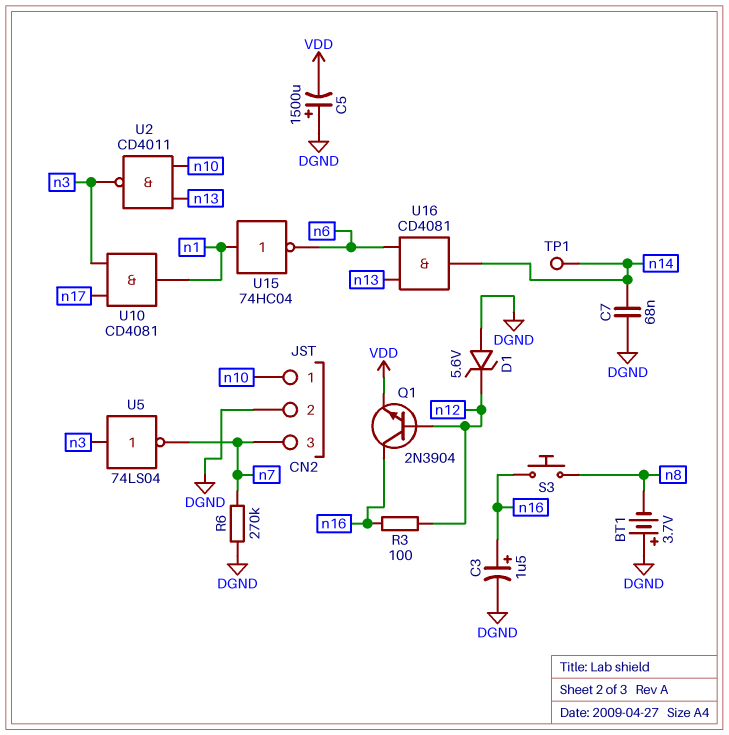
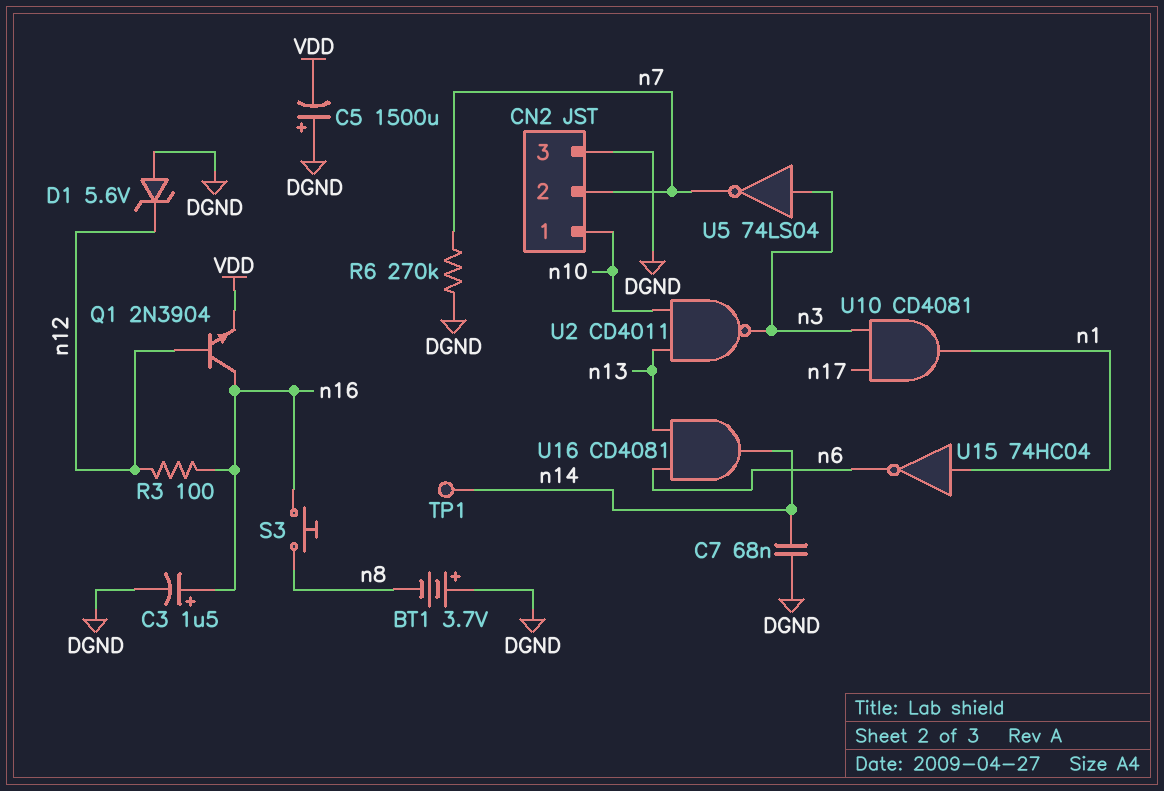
CN2 pin 2: DGND -> n7
CN2 pin 3: n7 -> DGND

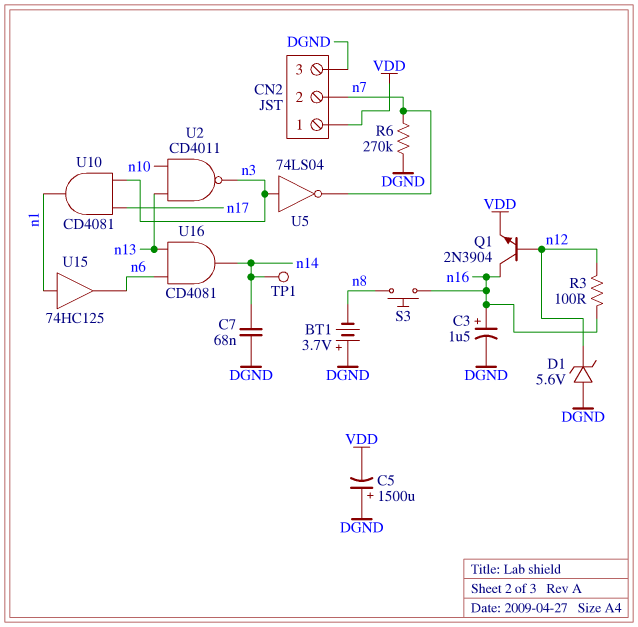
CN2 pin 1: n10 -> VDD
U15: NOT 74HC04 (in n1, out n6) -> buffer 74HC125 (in n1, out n6)

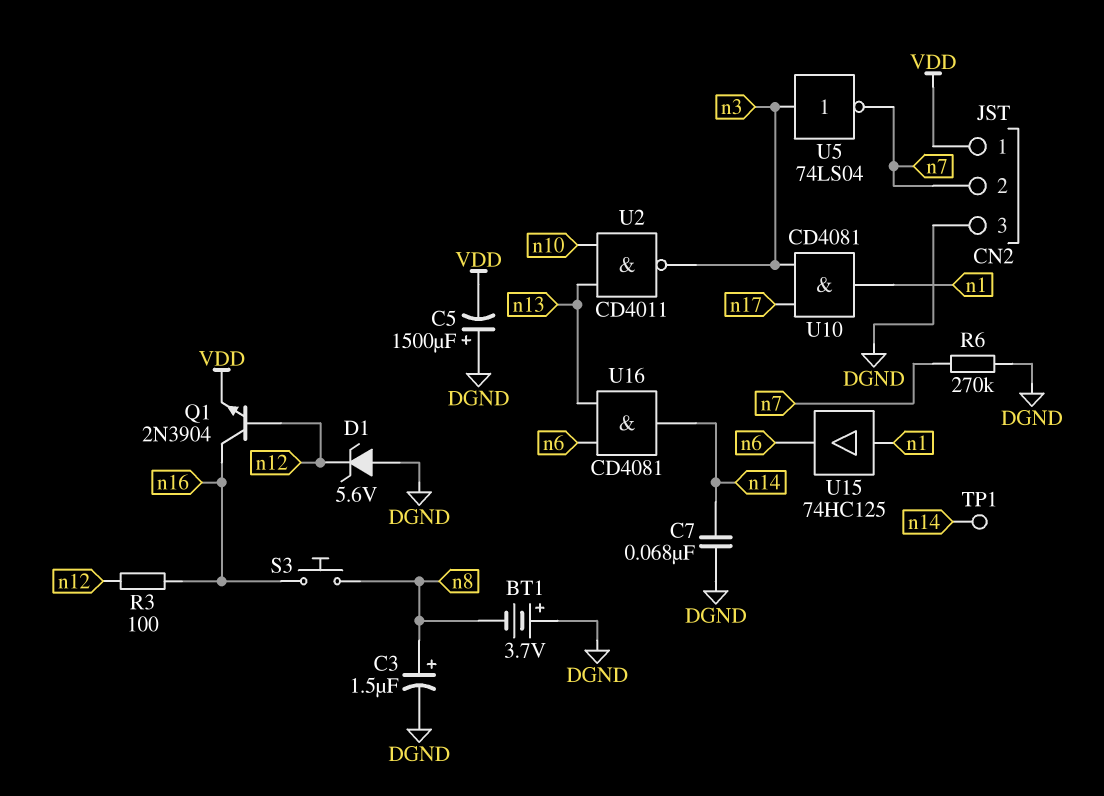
C3: 1.5uF (plus n16, minus DGND) -> 1.5uF (plus n8, minus DGND)

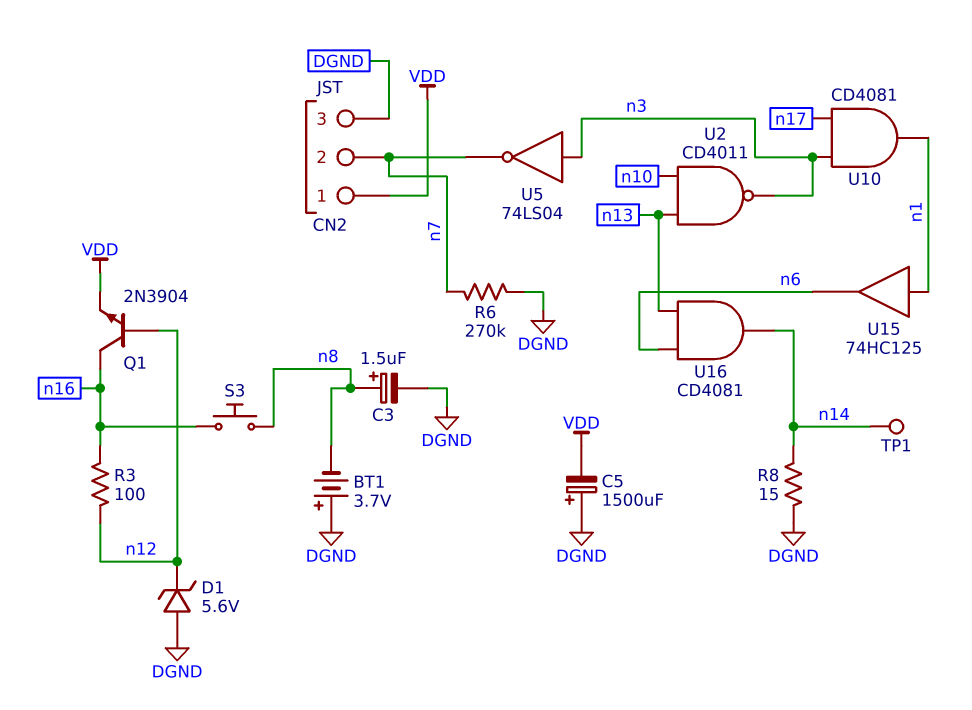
C7: 68nF (DGND, n14) -> none
R8: none -> 15 (DGND, n14)

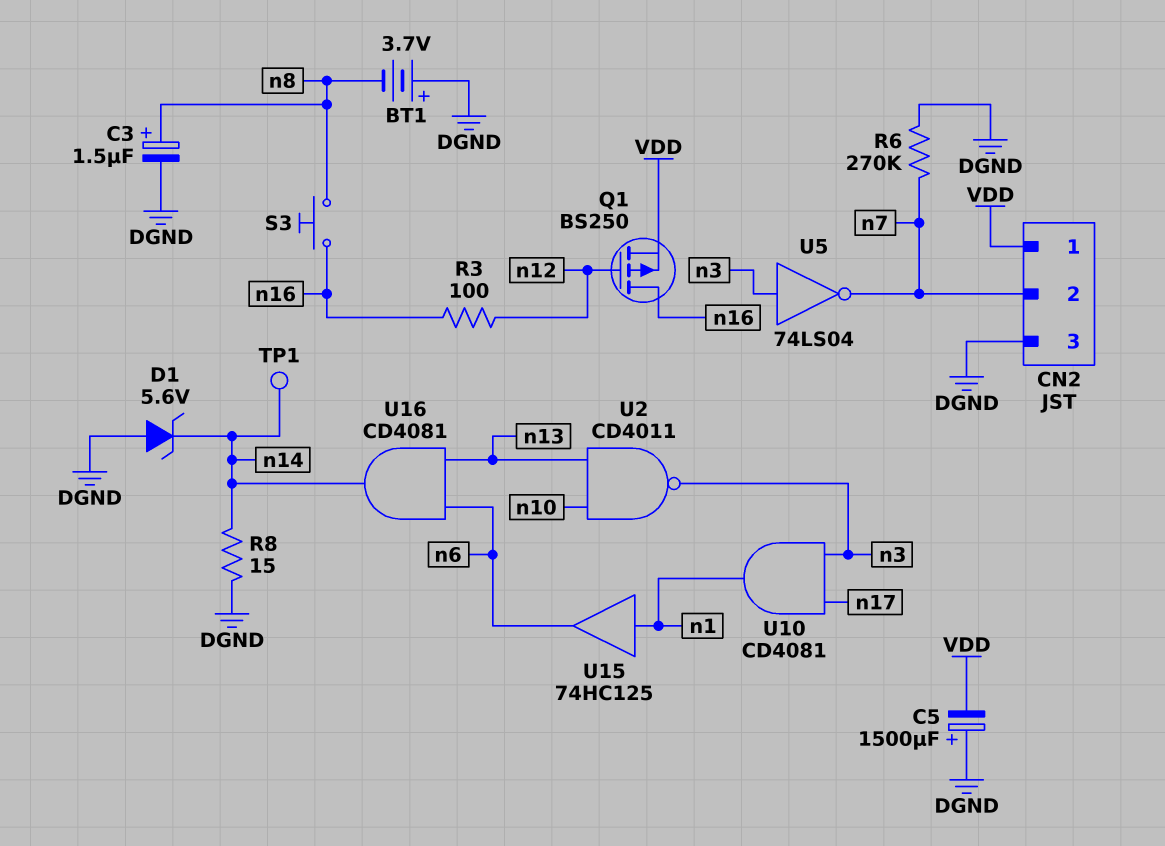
D1: zener 5.6V (A DGND, K n12) -> zener 5.6V (A DGND, K n14)
Q1: NPN 2N3904 (B n12, C n16, E VDD) -> PMOS BS250 (G n12, D n16, S VDD)

